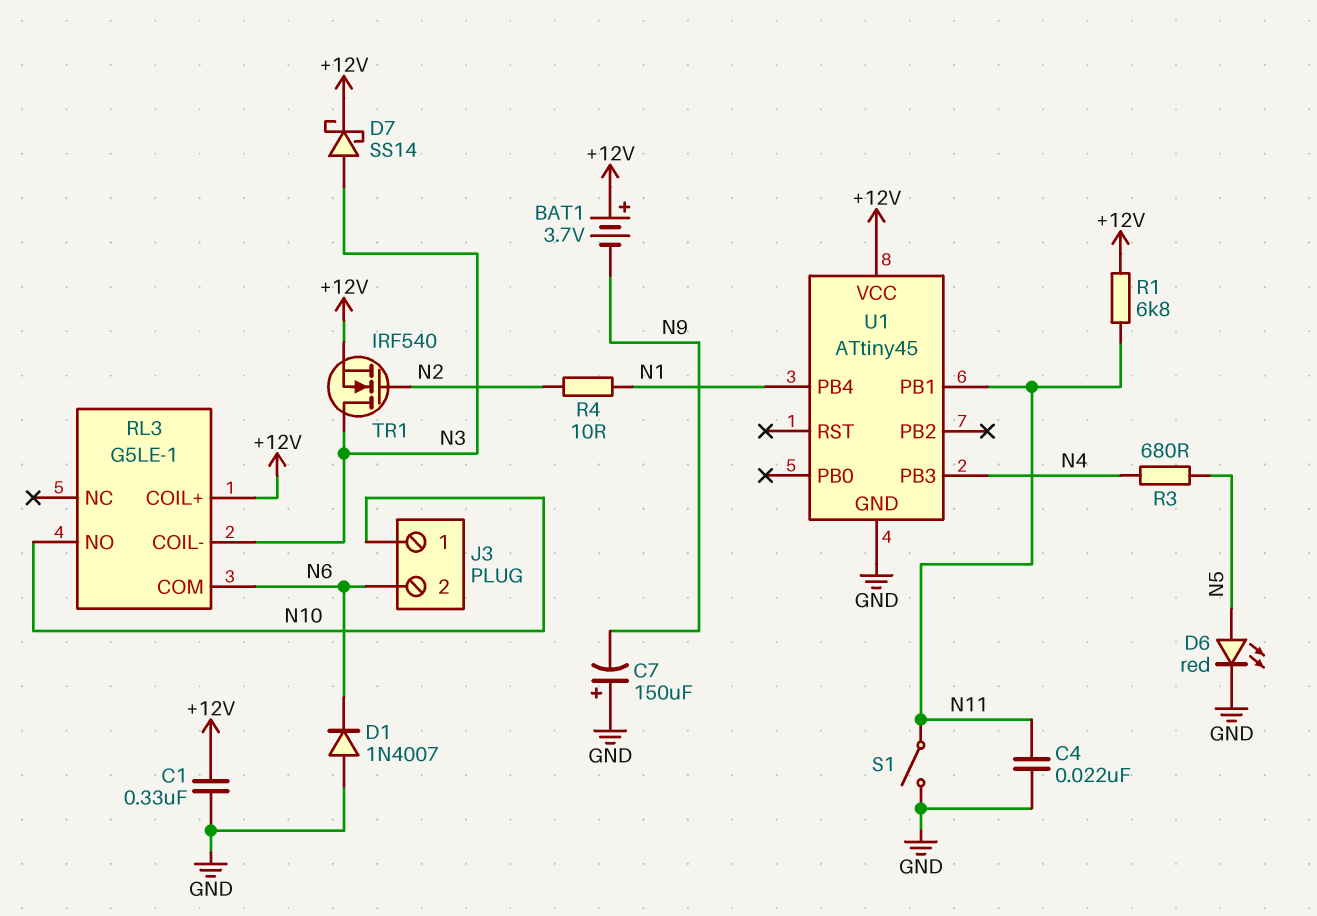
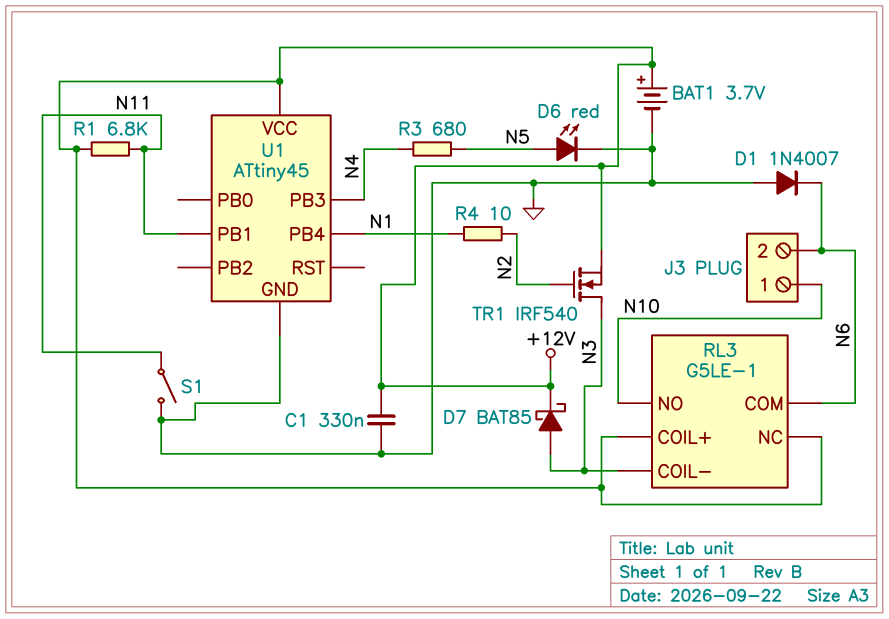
BAT1: 3.7V (plus +12V, minus N9) -> 3.7V (plus +12V, minus GND)
C4: 22nF (GND, N11) -> none
C7: 150uF (plus GND, minus N9) -> none
D7: schottky SS14 (A N3, K +12V) -> schottky BAT85 (A N3, K +12V)
RL3 pin NC: none -> +12V

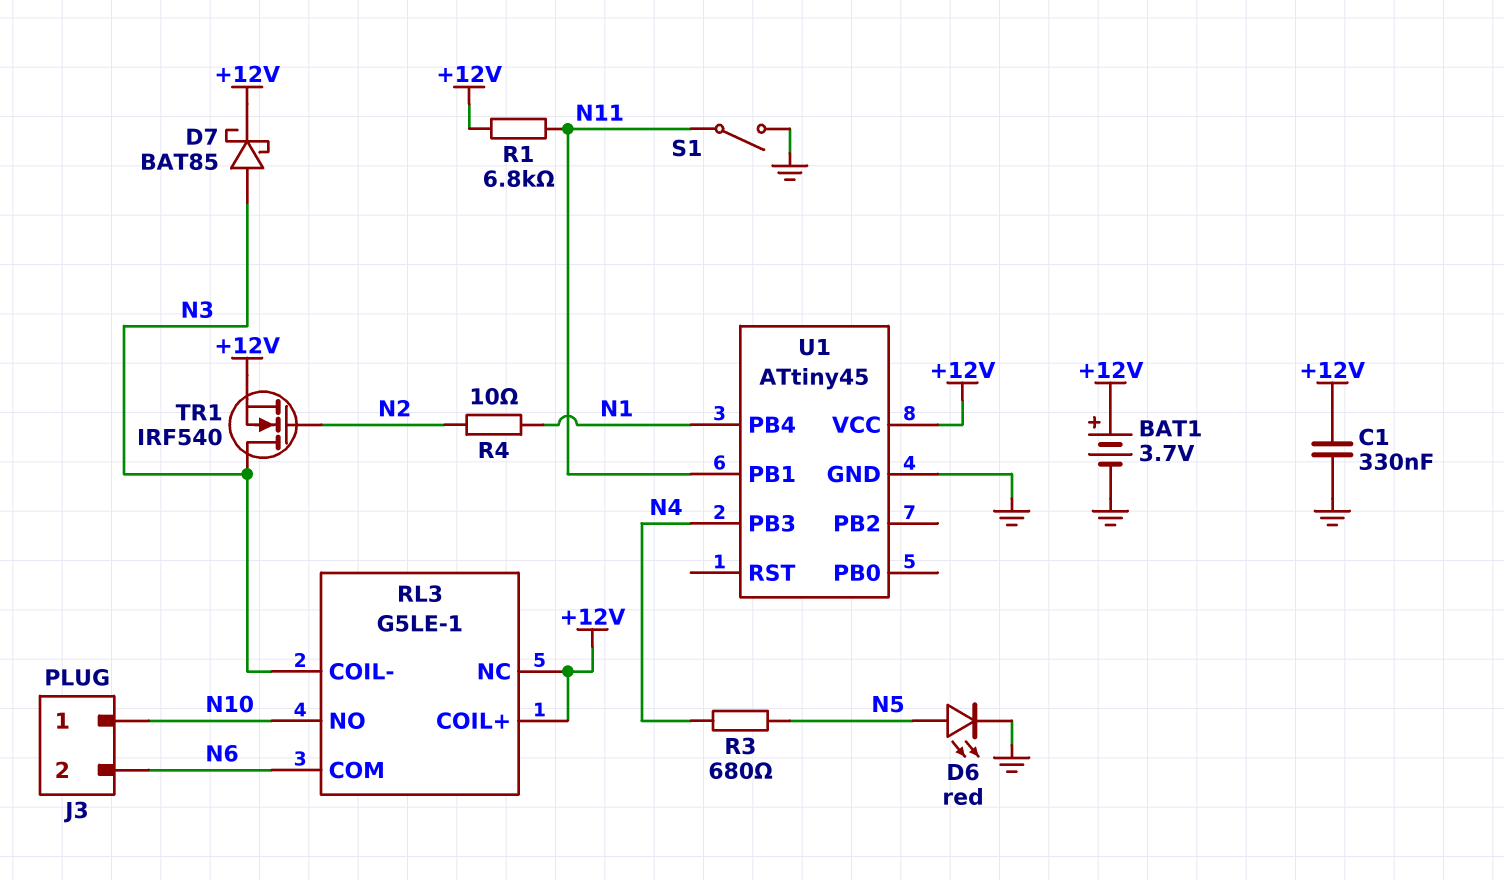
D1: diode 1N4007 (A GND, K N6) -> none

